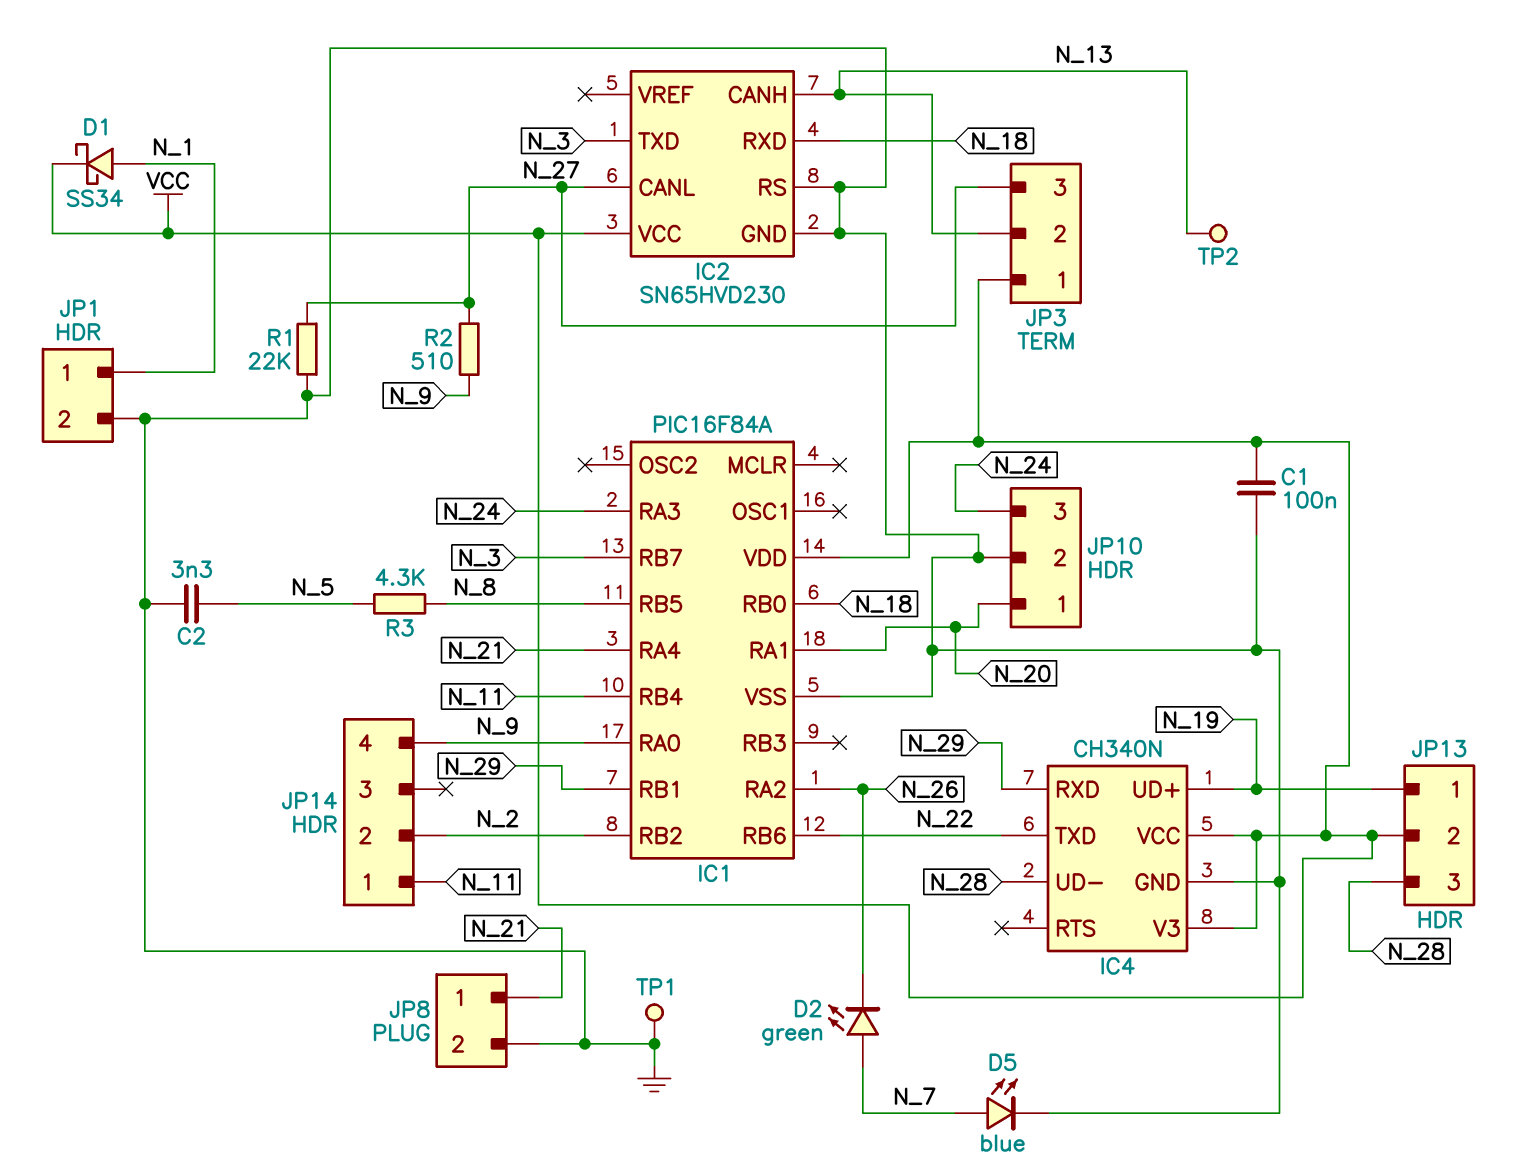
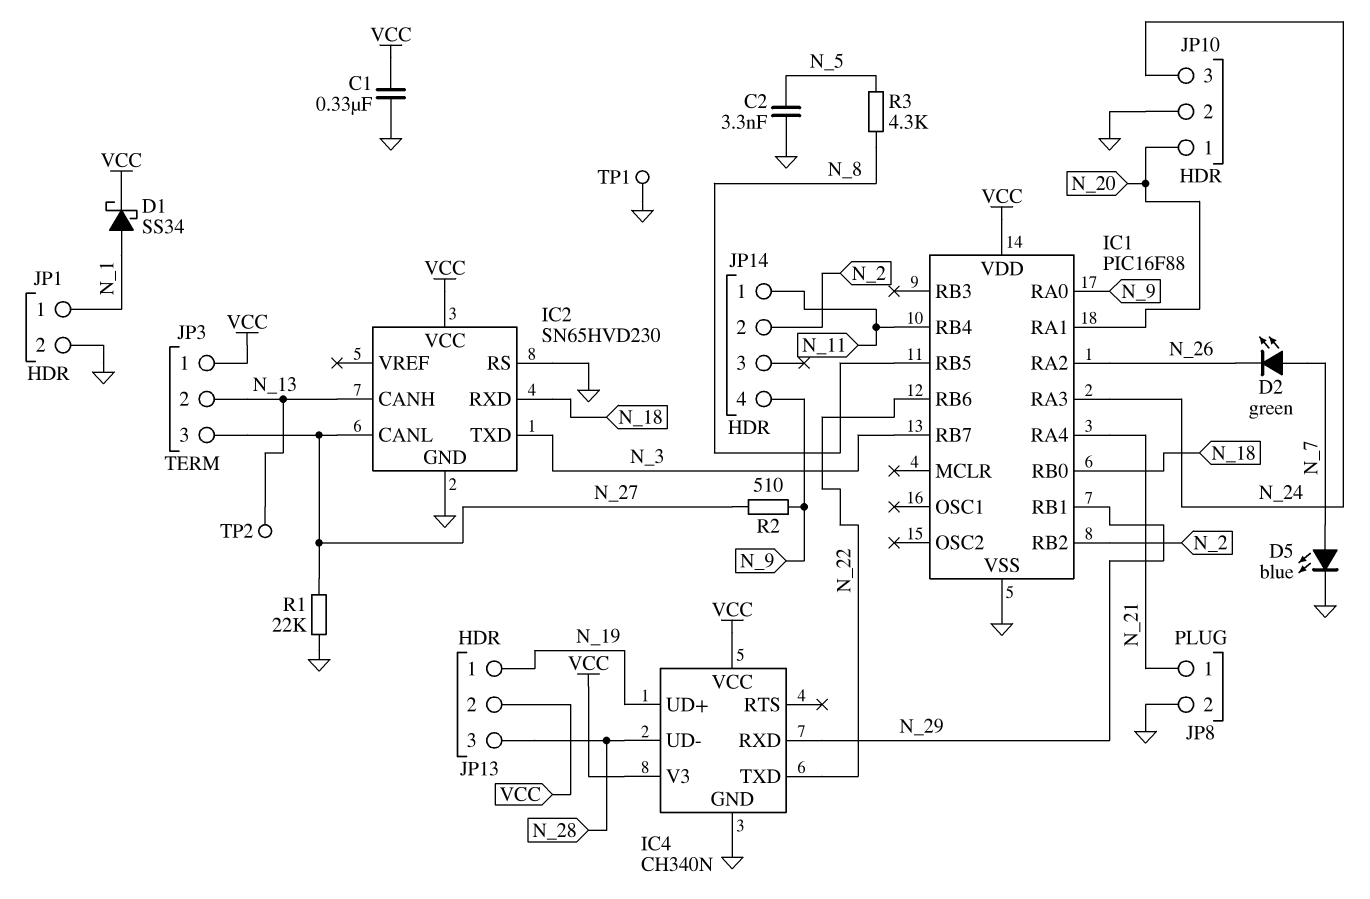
C1: 100nF (GND, VCC) -> 330nF (GND, VCC)
IC1: PIC16F84A -> PIC16F88

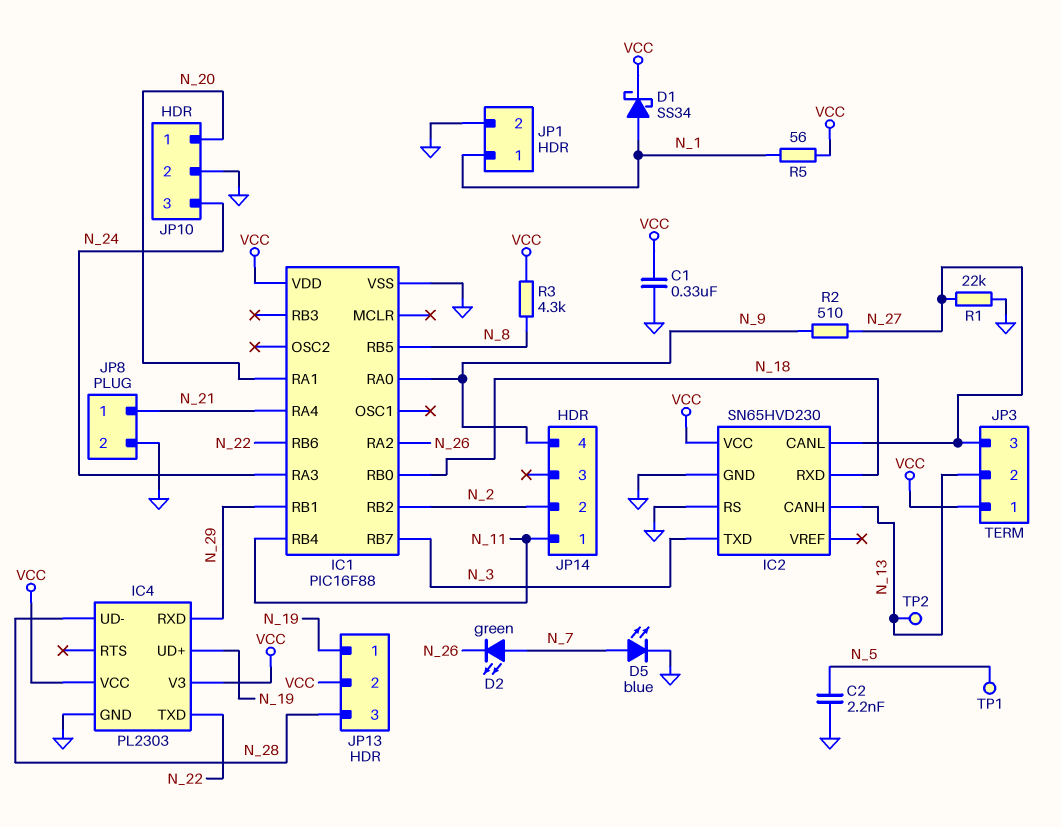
C2: 3.3nF (GND, N_5) -> 2.2nF (GND, N_5)
IC4: CH340N -> PL2303
R3: 4.3k (N_5, N_8) -> 4.3k (N_8, VCC)
R5: none -> 56 (N_1, VCC)
TP1: test point (GND) -> test point (N_5)

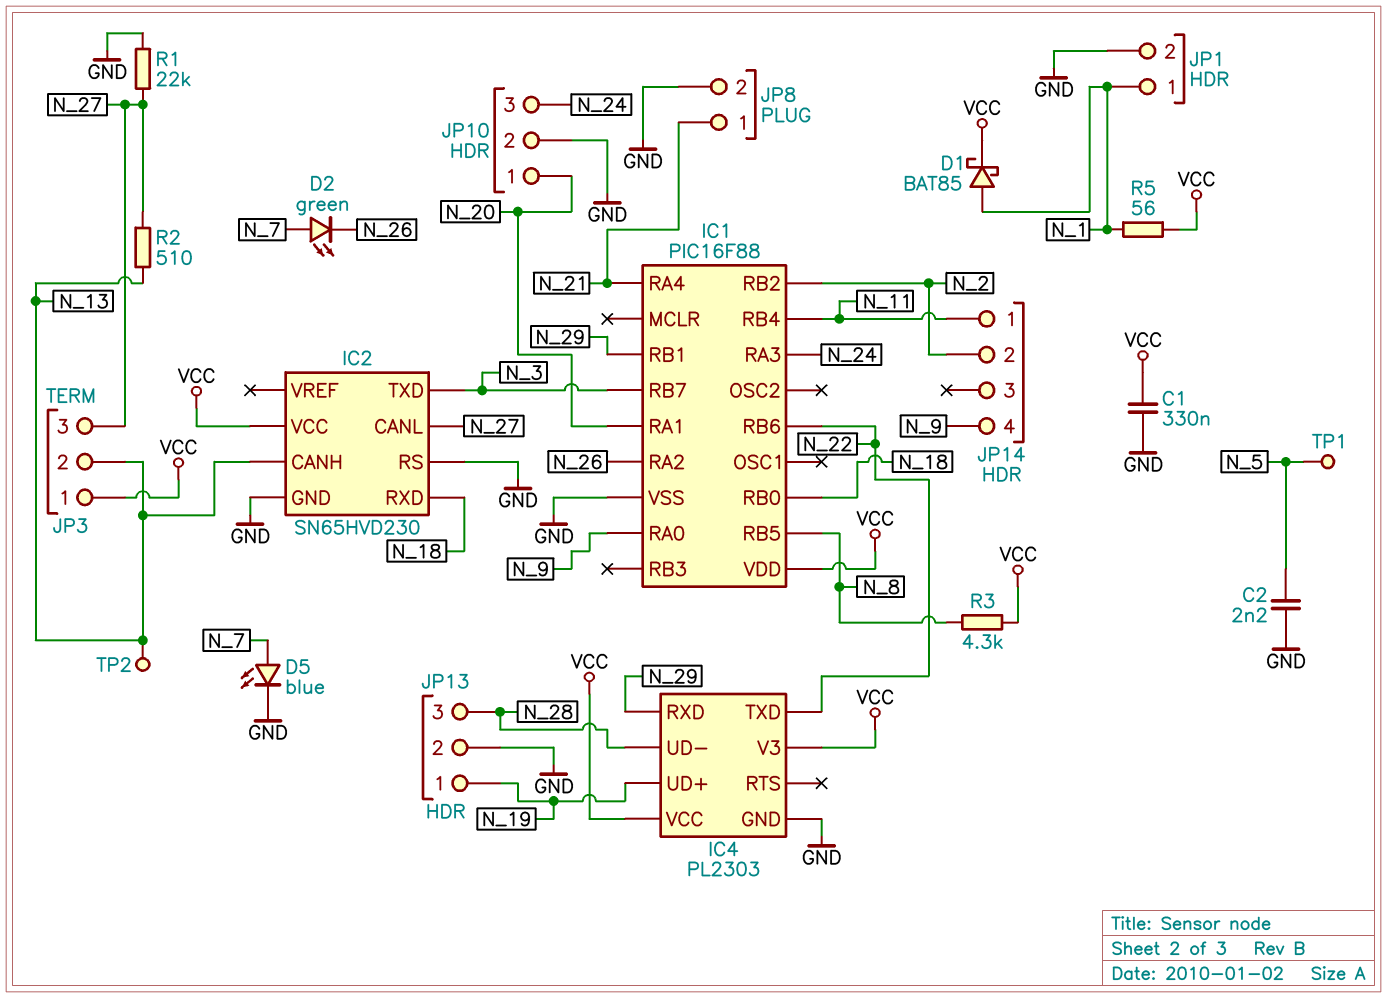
D1: schottky SS34 (A N_1, K VCC) -> schottky BAT85 (A N_1, K VCC)
JP13 pin 2: VCC -> GND
R2: 510 (N_9, N_27) -> 510 (N_13, N_27)

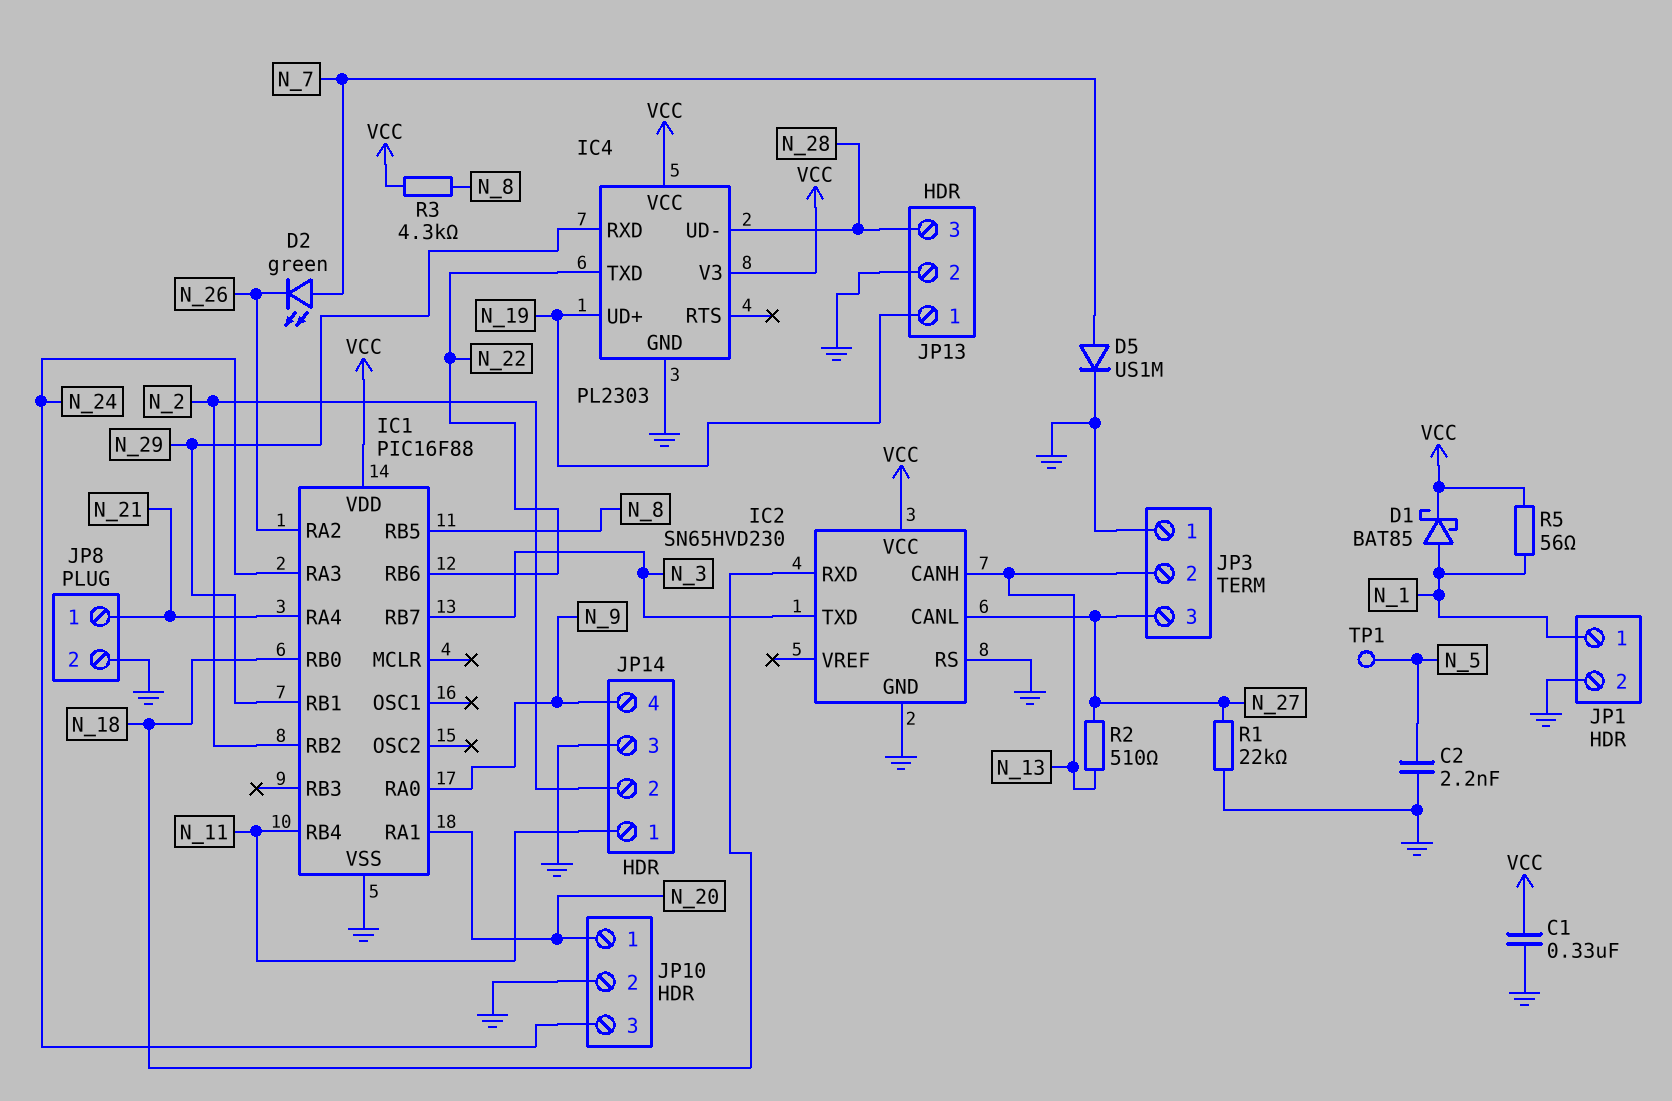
D5: LED blue (A N_7, K GND) -> diode US1M (A N_7, K GND)
JP3 pin 1: VCC -> GND
JP14 pin 3: none -> GND
TP2: test point (N_13) -> none

